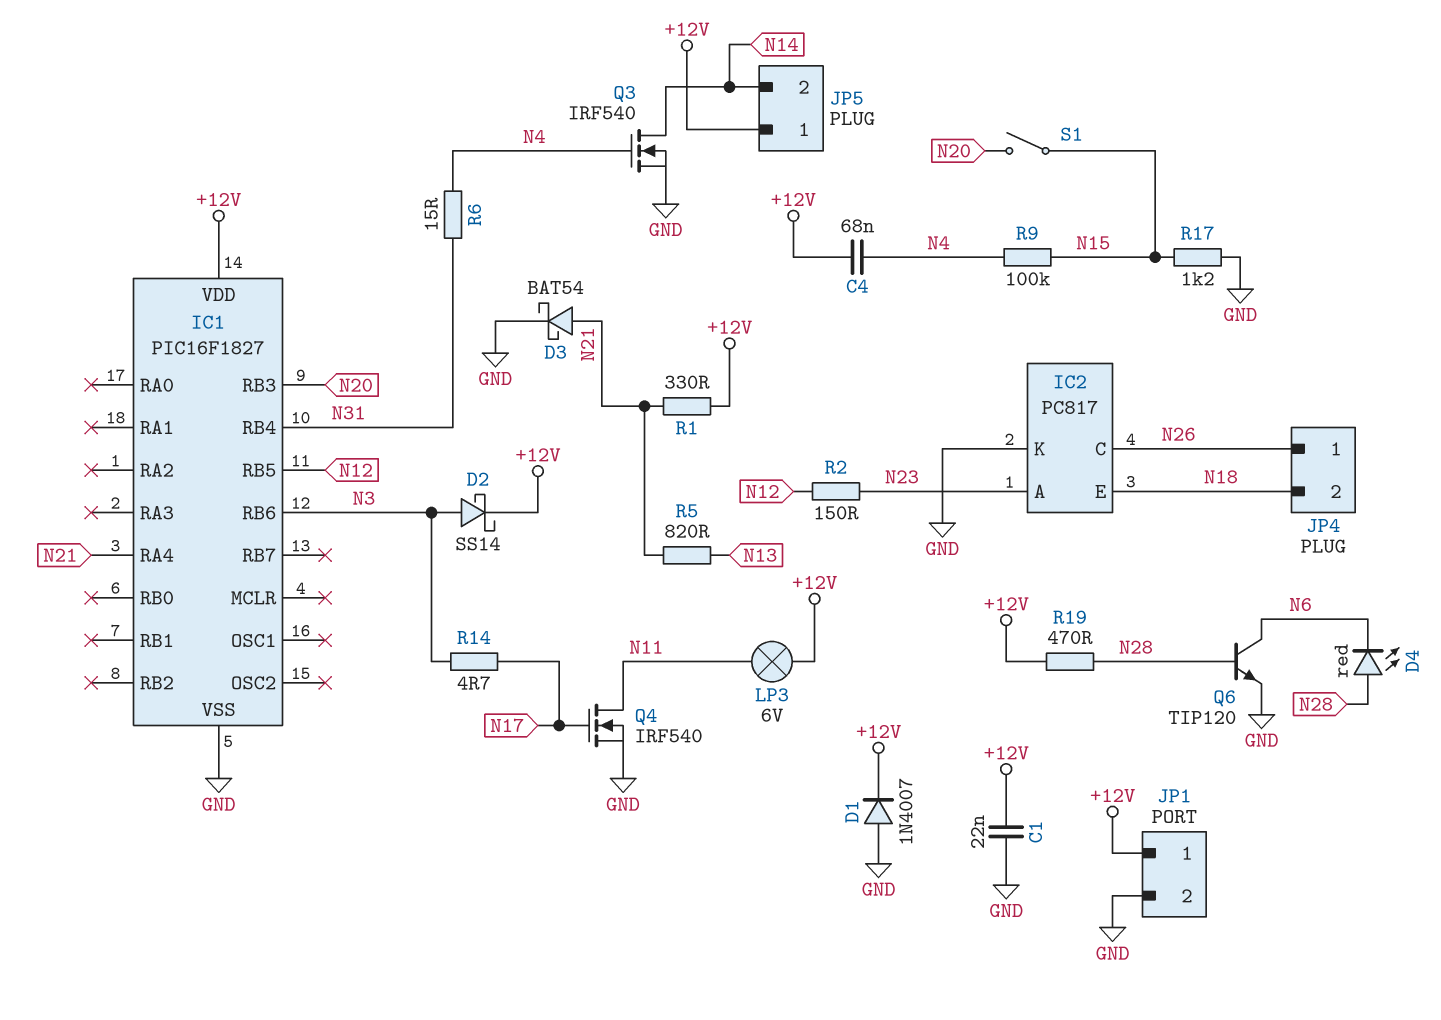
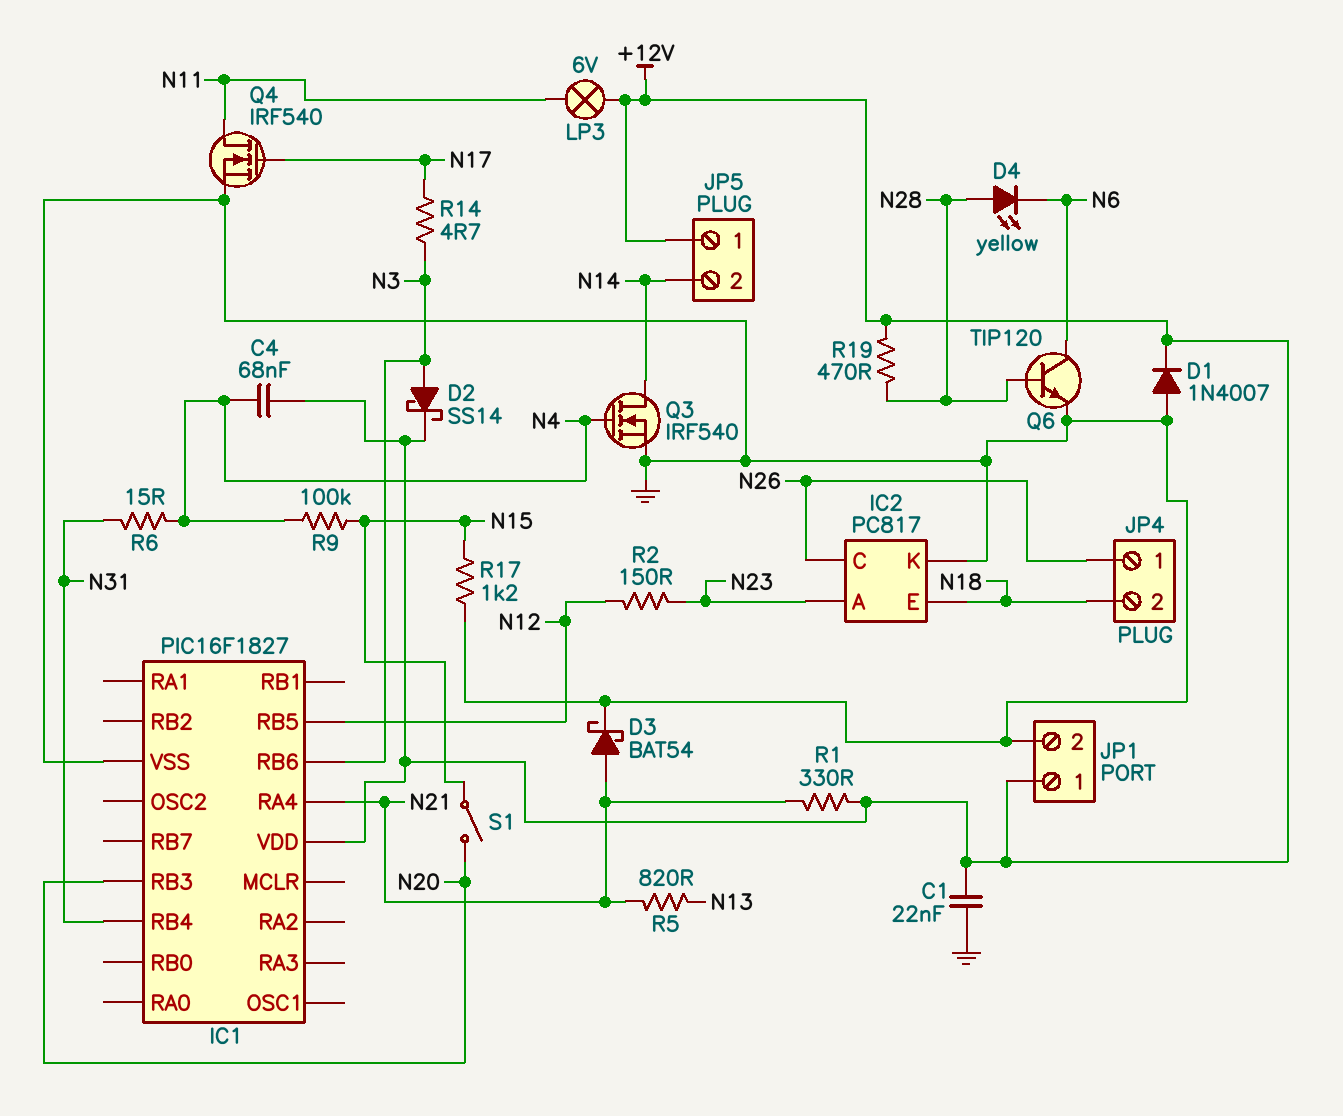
D4: LED red (A N28, K N6) -> LED yellow (A N28, K N6)

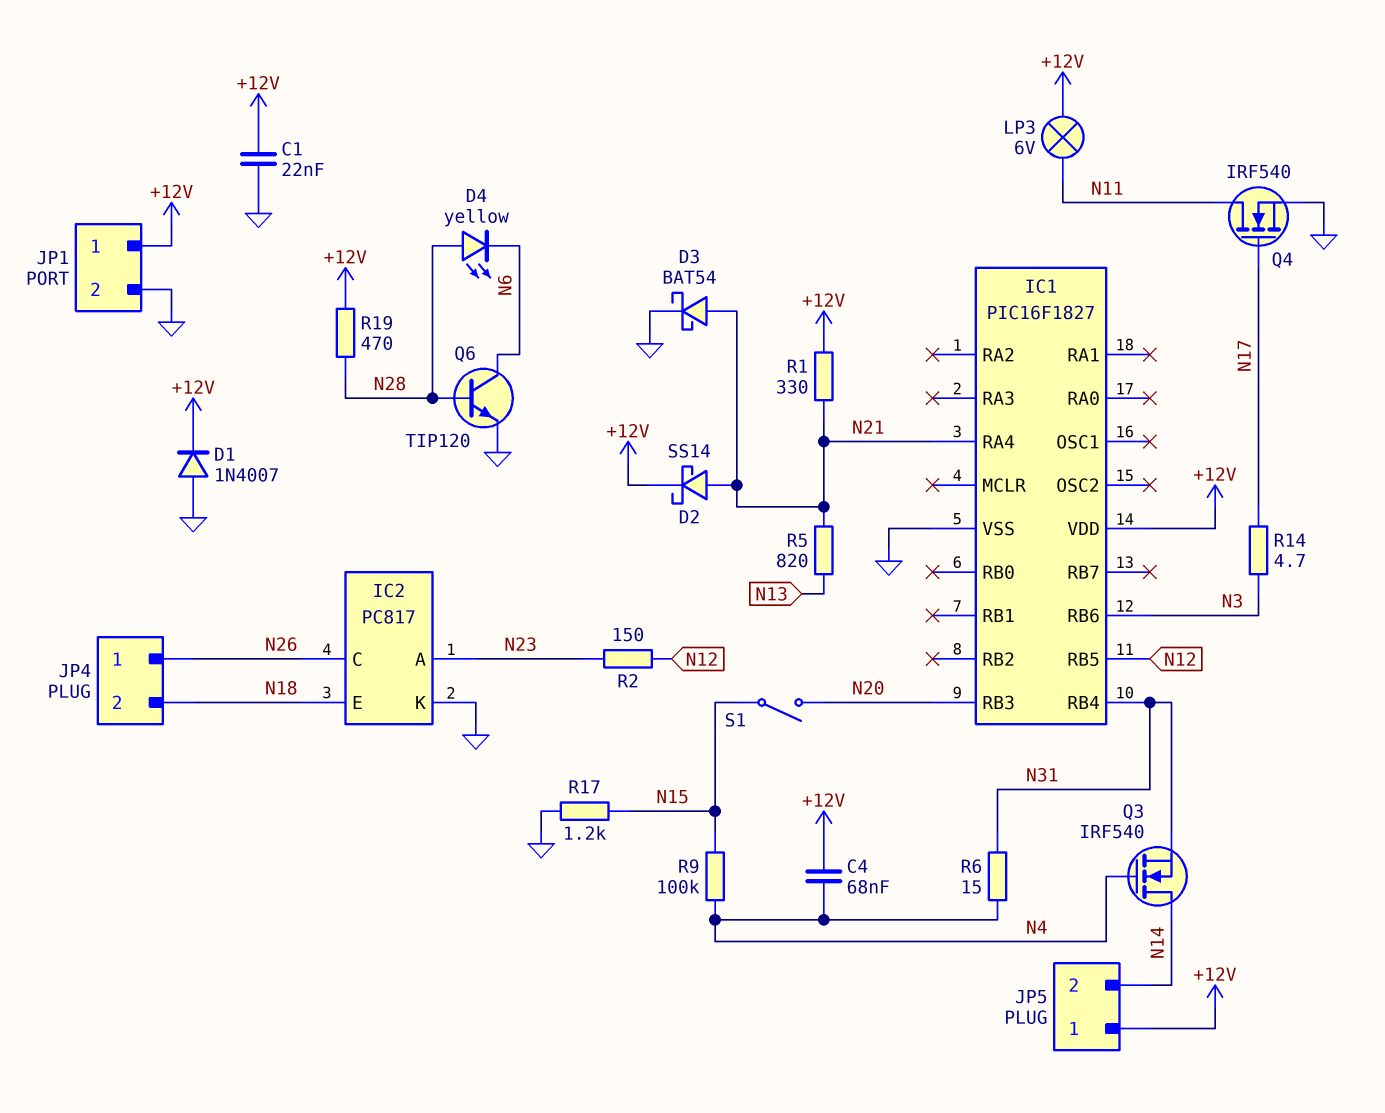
D2: schottky SS14 (A N3, K +12V) -> schottky SS14 (A N21, K +12V)
Q3: NMOS IRF540 (G N4, D N14, S GND) -> NMOS IRF540 (G N4, D N14, S N31)

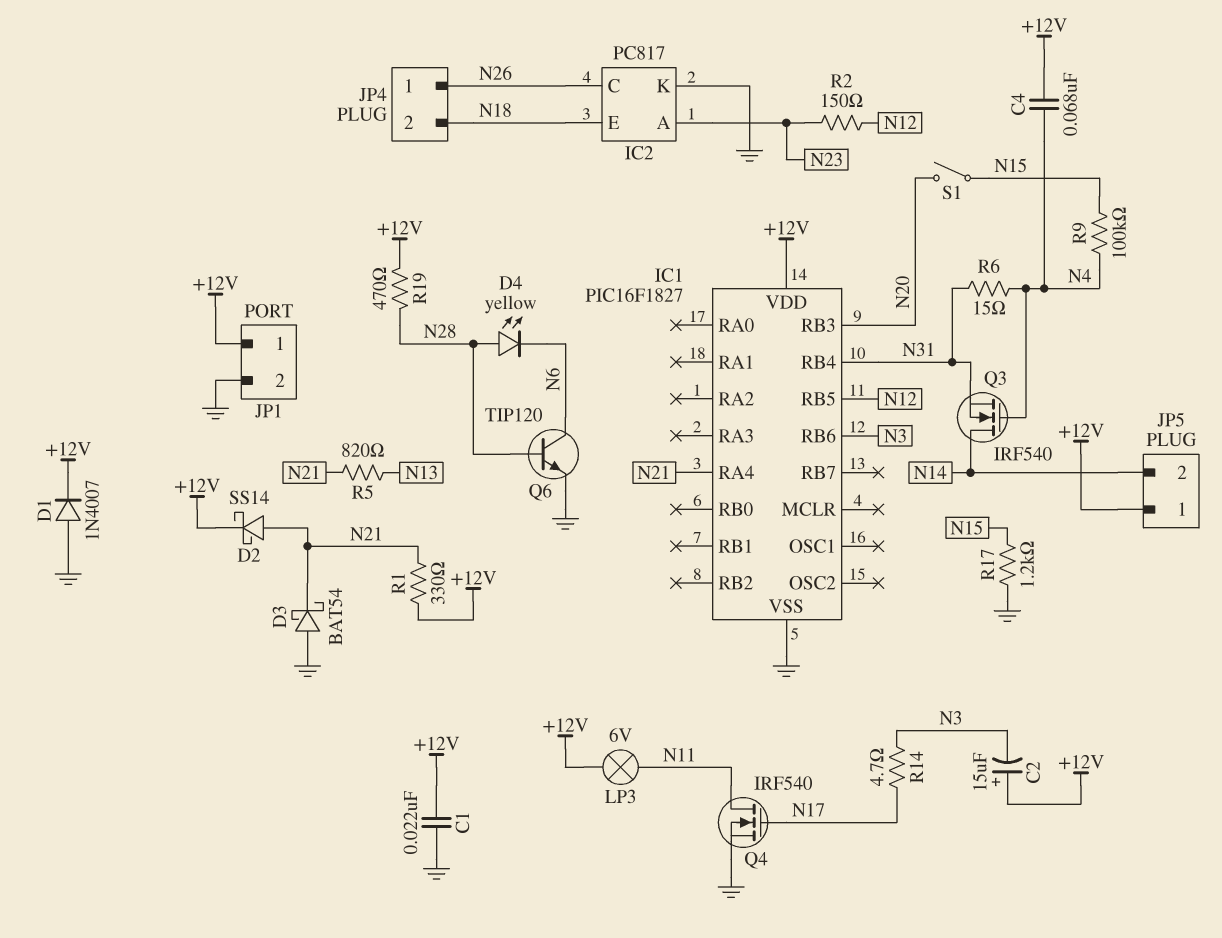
C2: none -> 15uF (plus +12V, minus N3)
D3: schottky BAT54 (A N21, K GND) -> schottky BAT54 (A GND, K N21)

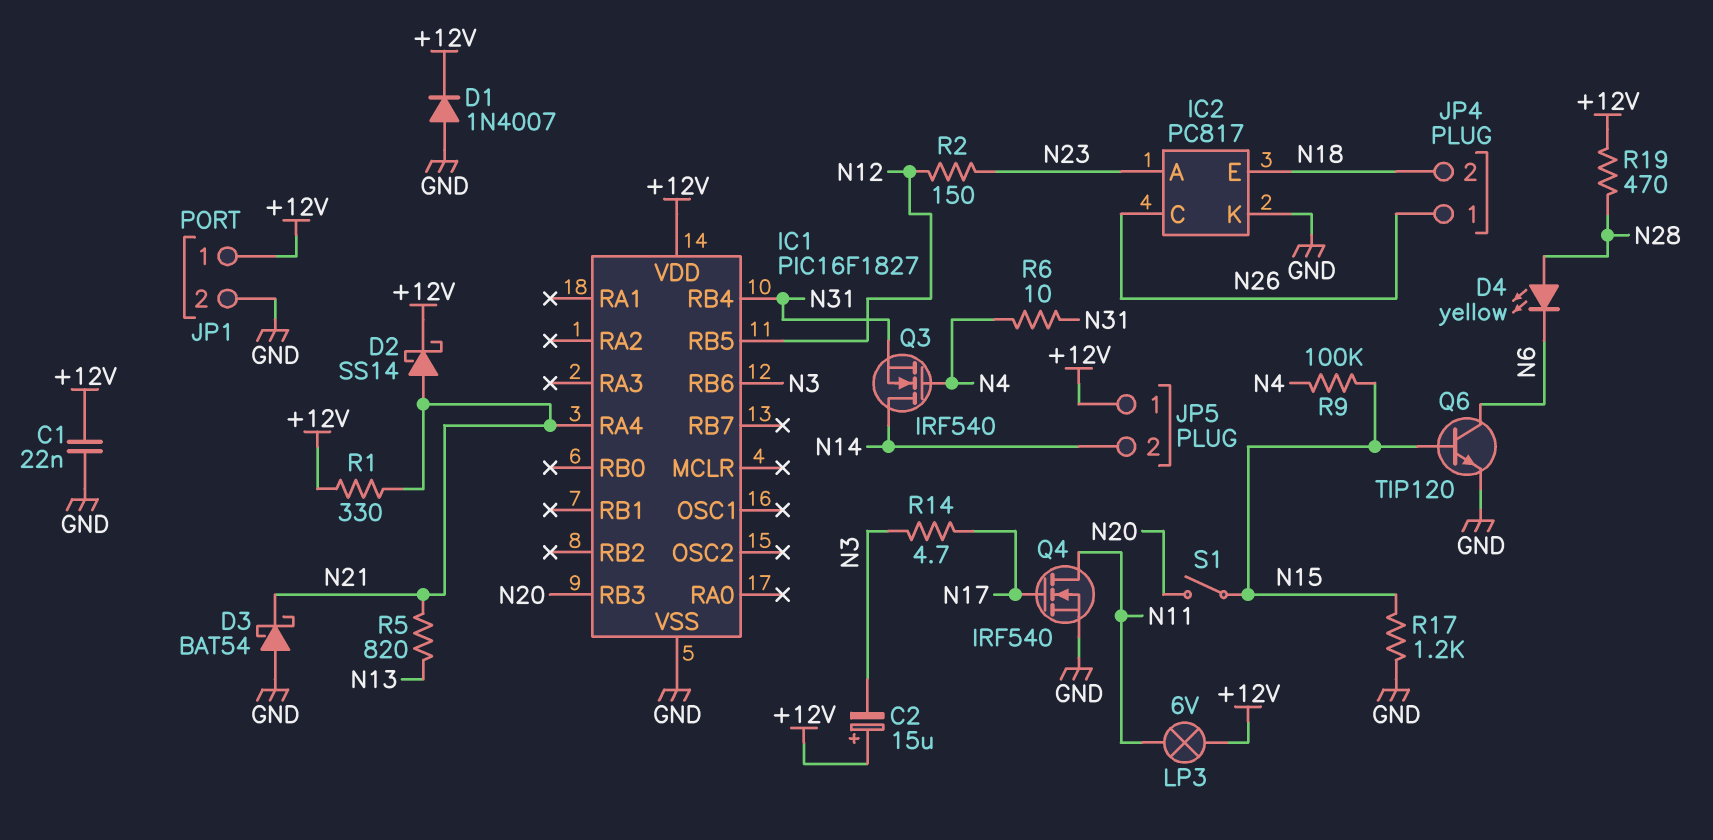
C4: 68nF (+12V, N4) -> none
Q6: NPN TIP120 (B N28, C N6, E GND) -> NPN TIP120 (B N15, C N6, E GND)
R6: 15 (N4, N31) -> 10 (N4, N31)

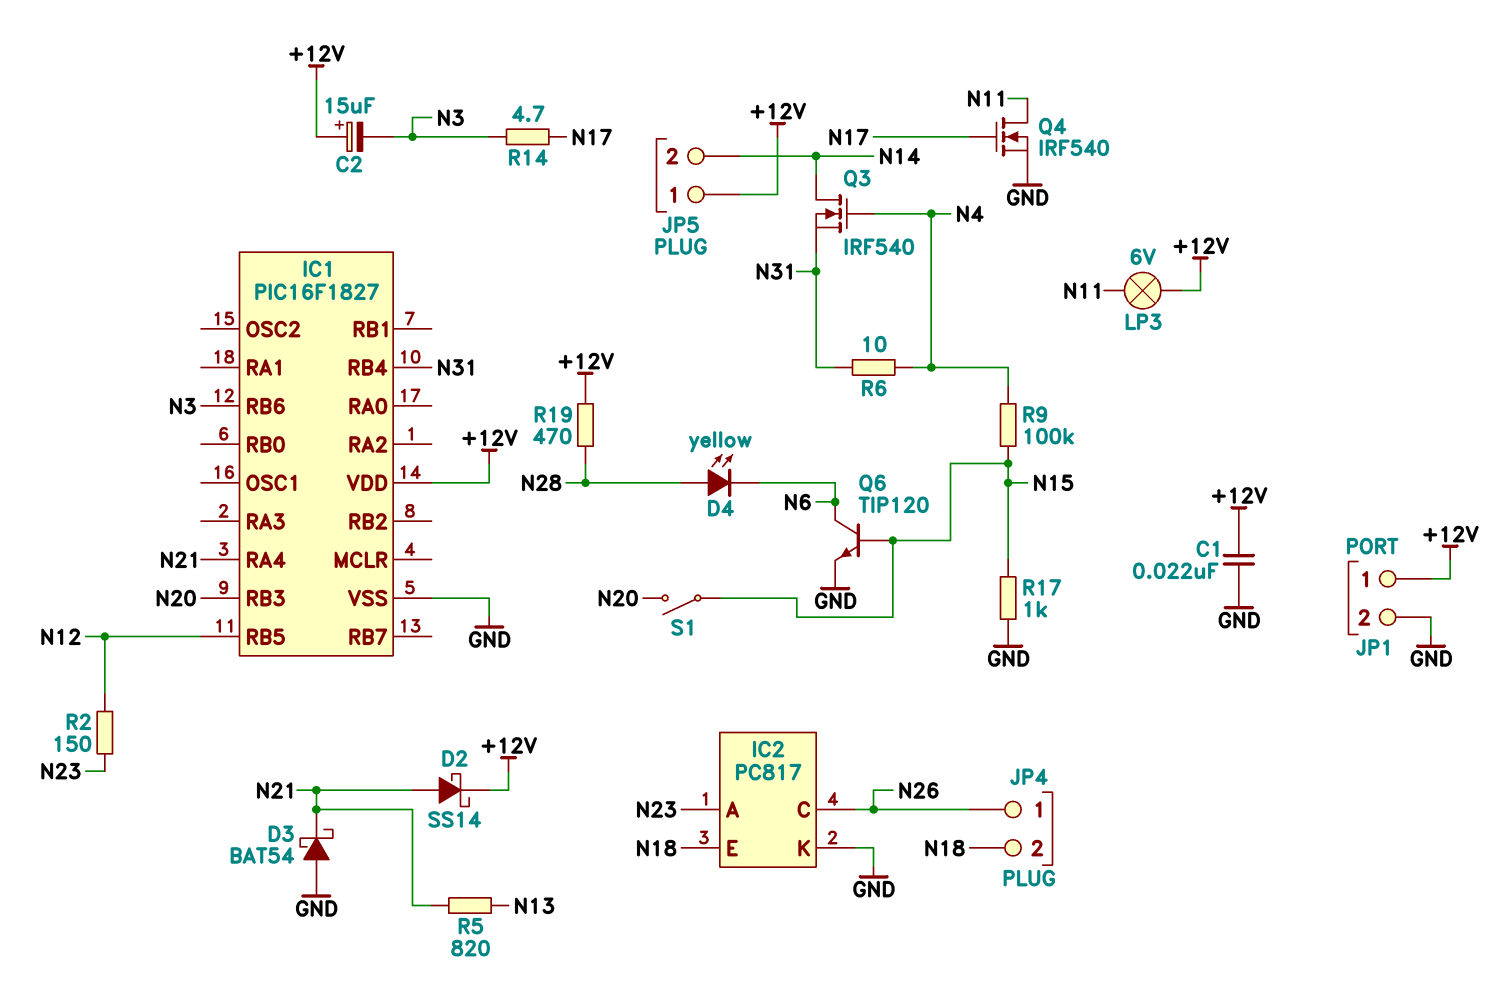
D1: diode 1N4007 (A GND, K +12V) -> none
R1: 330 (+12V, N21) -> none
R17: 1.2k (GND, N15) -> 1k (GND, N15)

